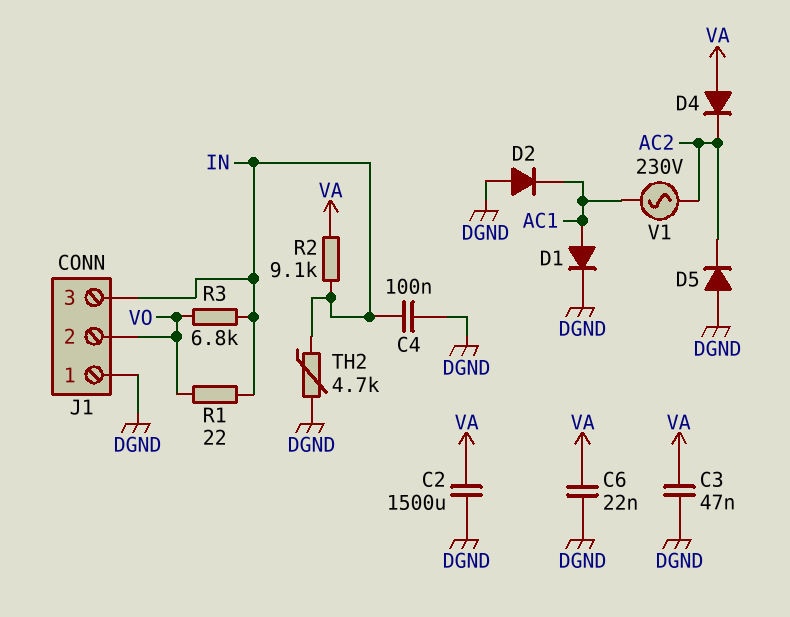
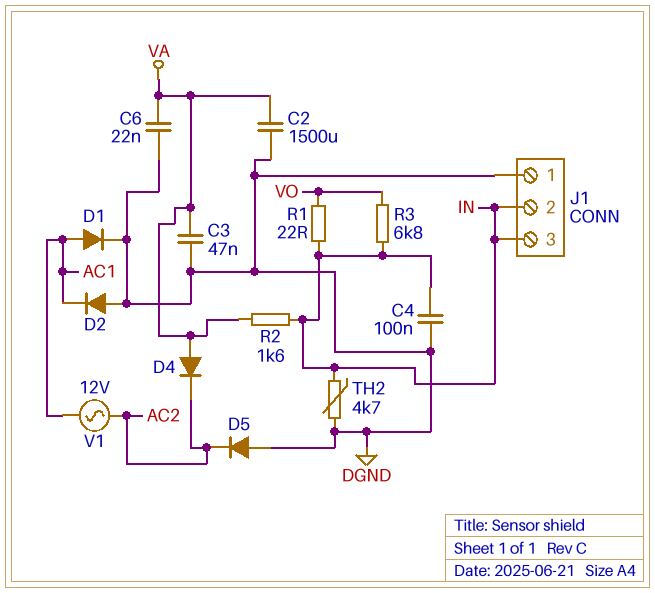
J1 pin 2: VO -> IN
R2: 9.1k (IN, VA) -> 1.6k (IN, VA)
V1: AC 230V (AC1, AC2) -> AC 12V (AC1, AC2)

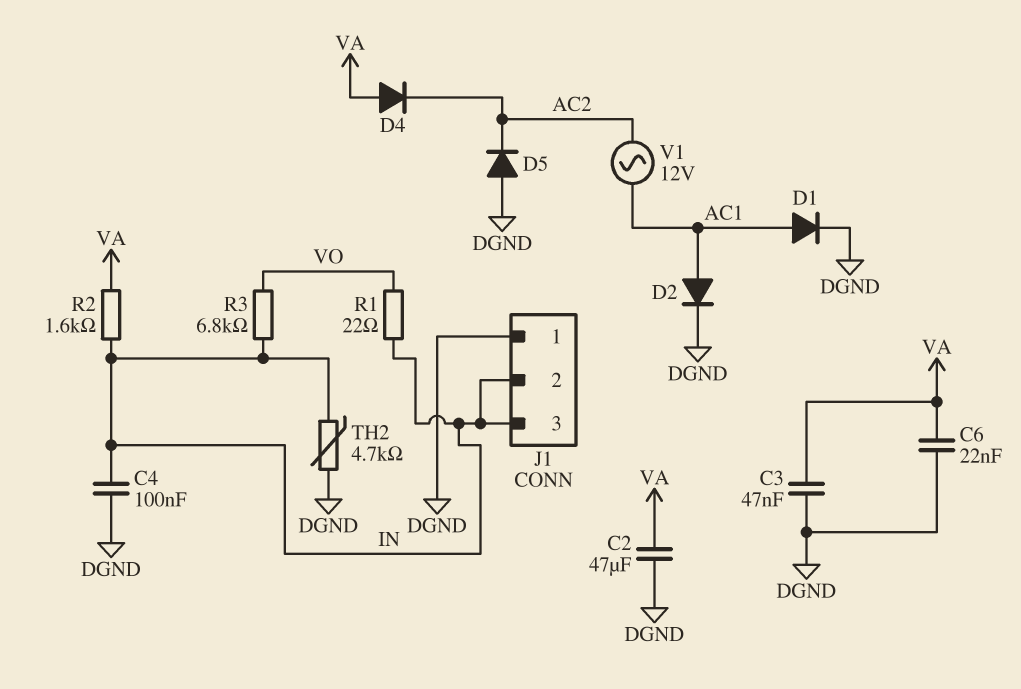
C2: 1500uF (DGND, VA) -> 47uF (DGND, VA)
D2: diode (A DGND, K AC1) -> diode (A AC1, K DGND)

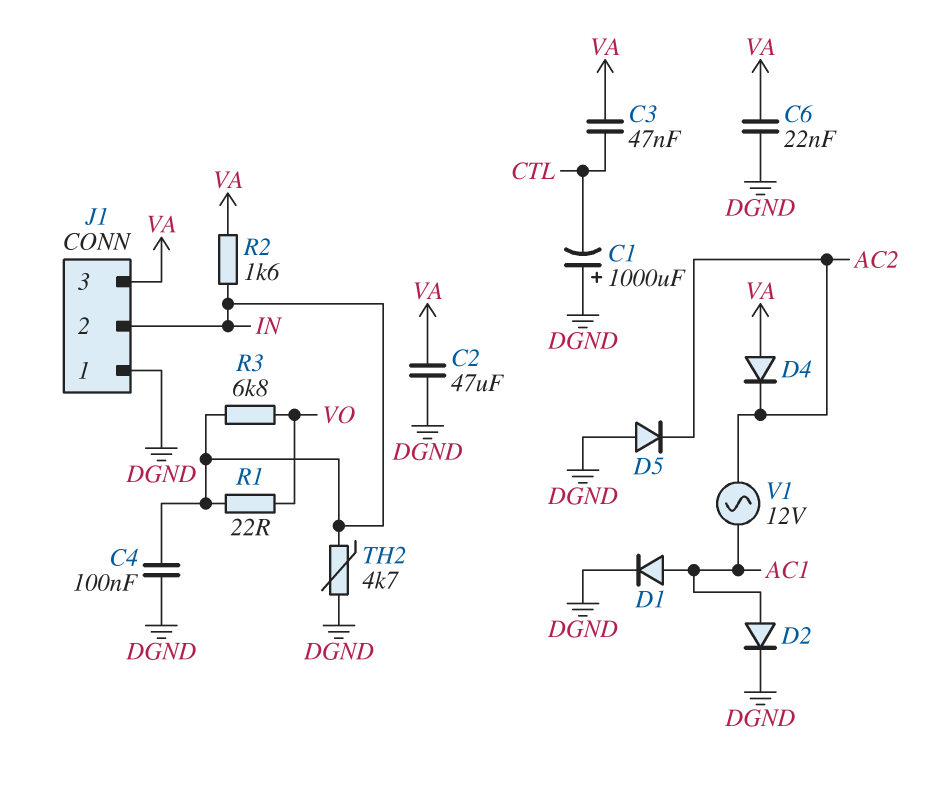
C1: none -> 1000uF (plus DGND, minus CTL)
C3: 47nF (DGND, VA) -> 47nF (CTL, VA)
J1 pin 3: IN -> VA

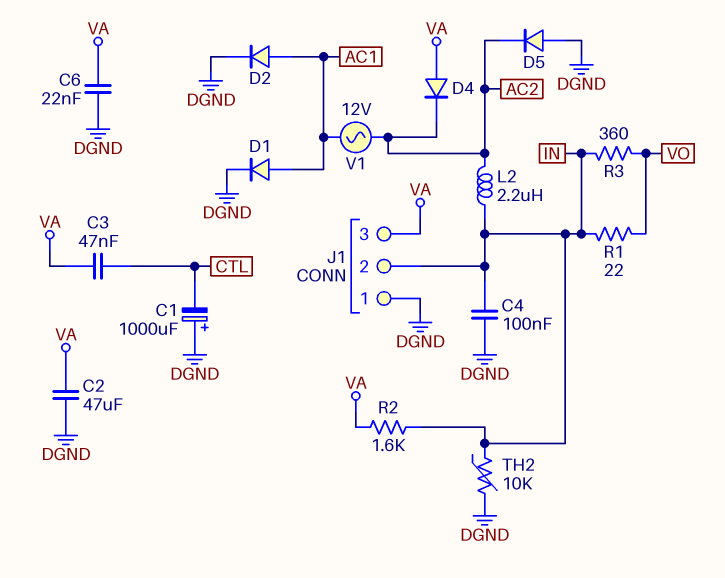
L2: none -> 2.2uH (AC2, IN)
R3: 6.8k (IN, VO) -> 360 (IN, VO)
TH2: 4.7k (DGND, IN) -> 10k (DGND, IN)

